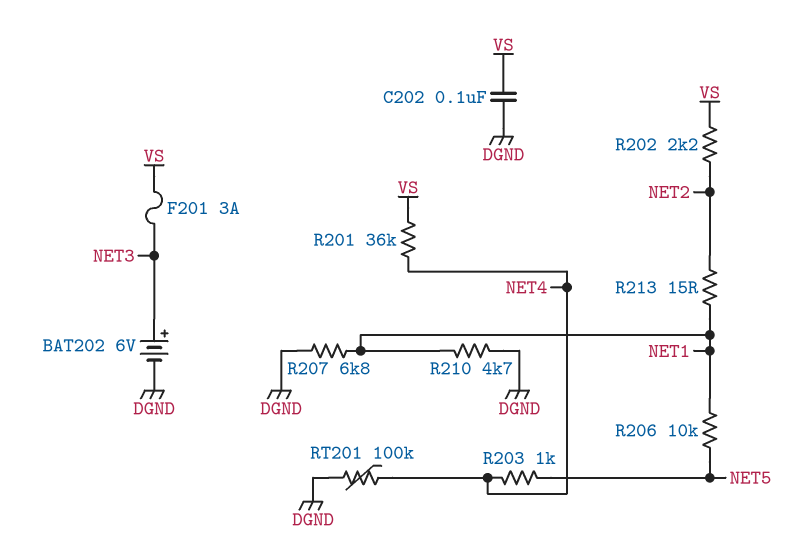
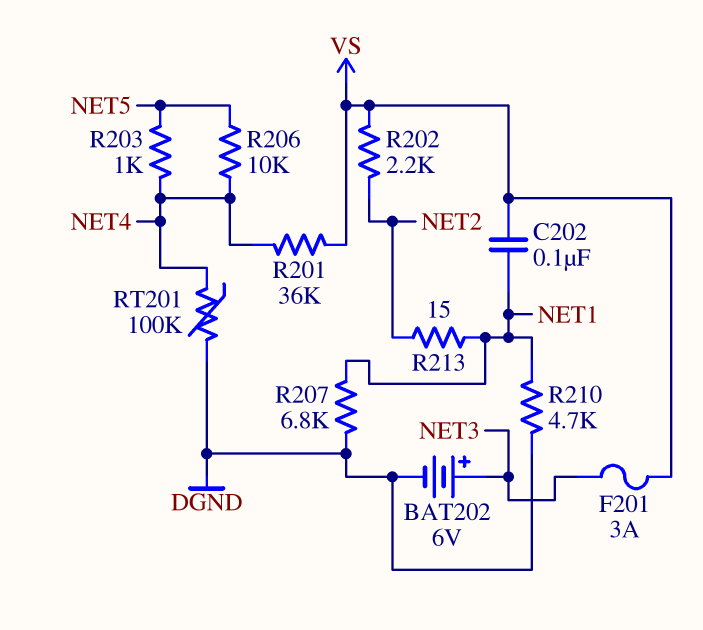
C202: 100nF (DGND, VS) -> 100nF (NET1, VS)
R206: 10k (NET1, NET5) -> 10k (NET4, NET5)

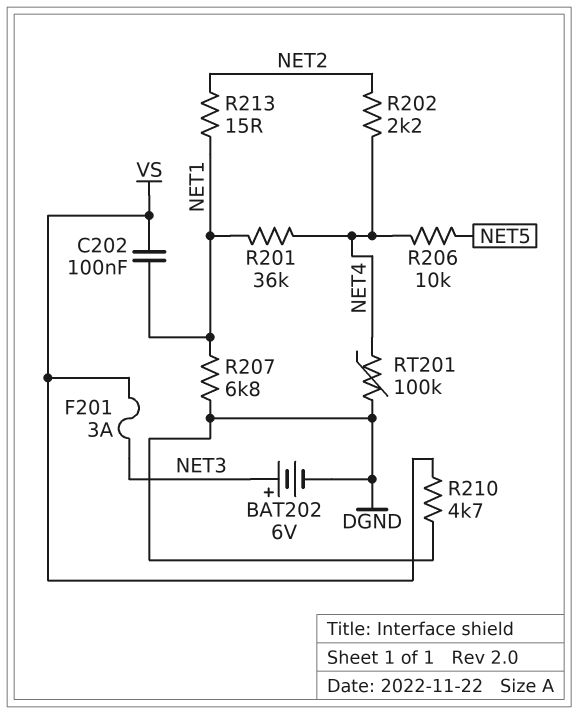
R201: 36k (NET4, VS) -> 36k (NET1, NET4)
R202: 2.2k (NET2, VS) -> 2.2k (NET2, NET4)
R203: 1k (NET4, NET5) -> none
R210: 4.7k (DGND, NET1) -> 4.7k (DGND, VS)

